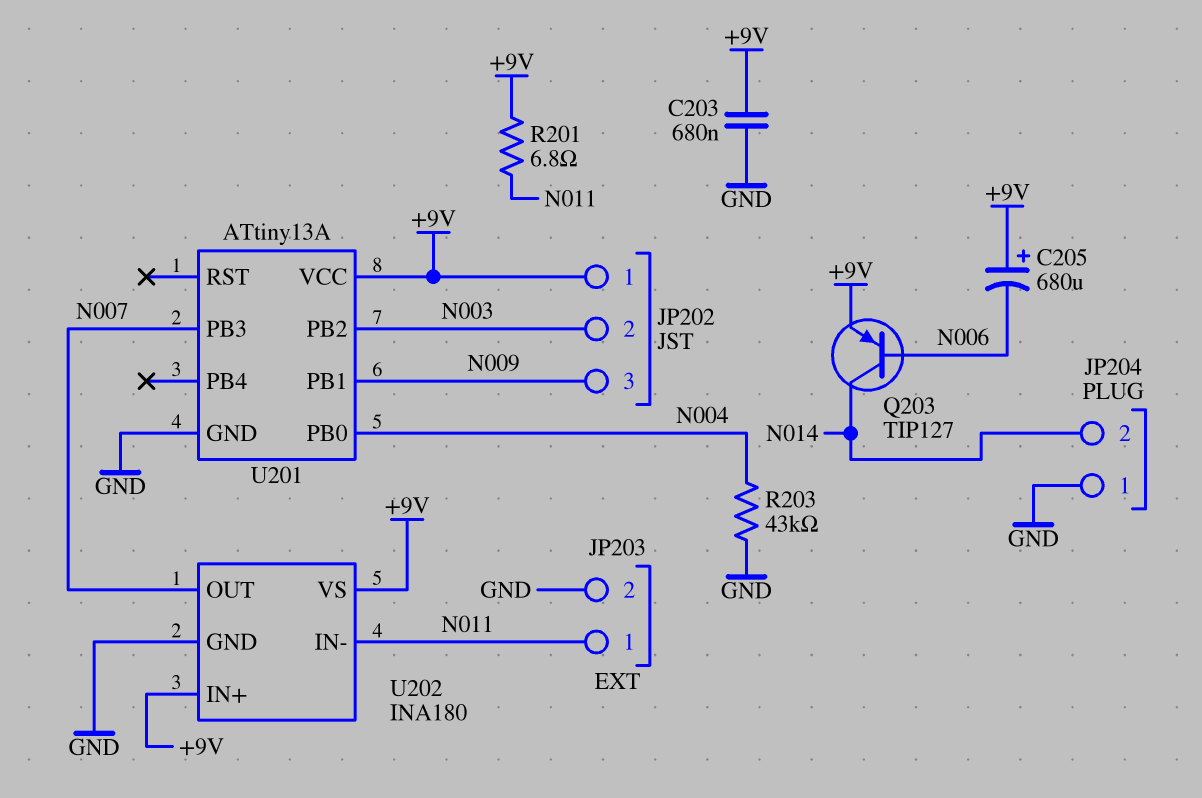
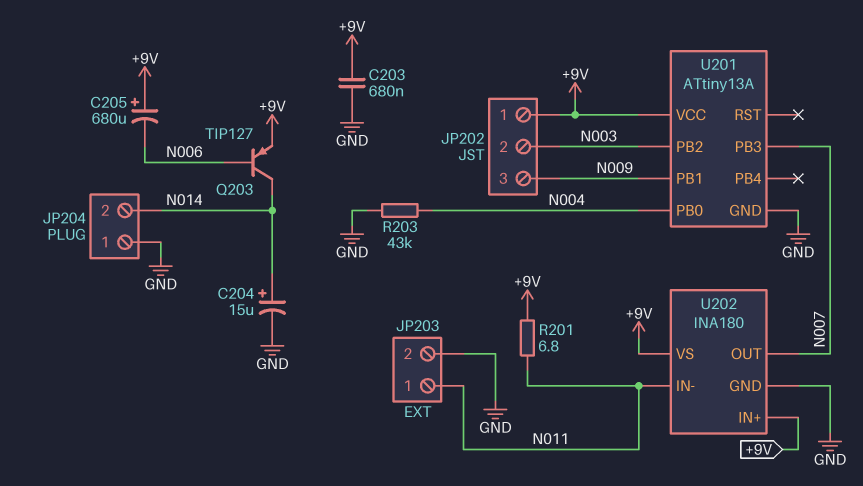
C204: none -> 15uF (plus N014, minus GND)

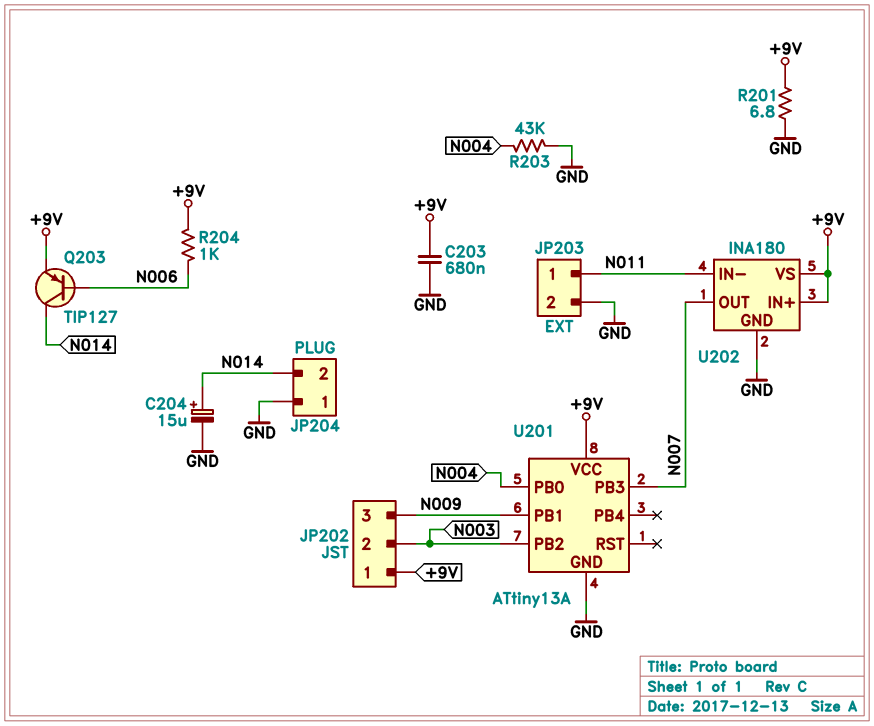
C205: 680uF (plus +9V, minus N006) -> none
R201: 6.8 (+9V, N011) -> 6.8 (+9V, GND)
R204: none -> 1k (+9V, N006)

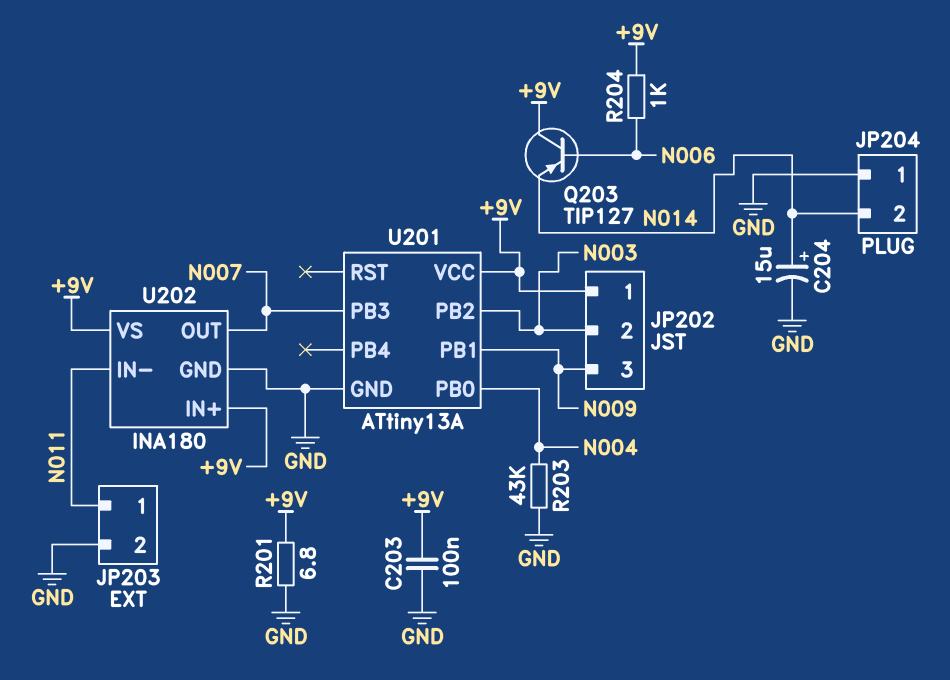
C203: 680nF (+9V, GND) -> 100nF (+9V, GND)
Q203: PNP TIP127 (B N006, C N014, E +9V) -> PNP TIP127 (B N006, C +9V, E N014)

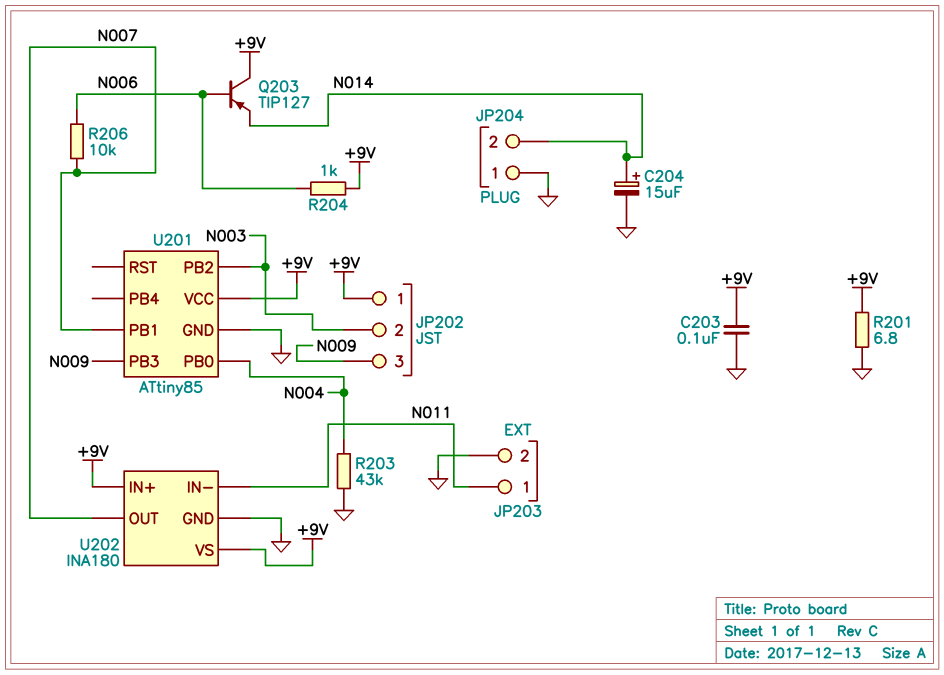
R206: none -> 10k (N006, N007)
U201: ATtiny13A -> ATtiny85
U201 pin PB1: N009 -> N007
U201 pin PB3: N007 -> N009

